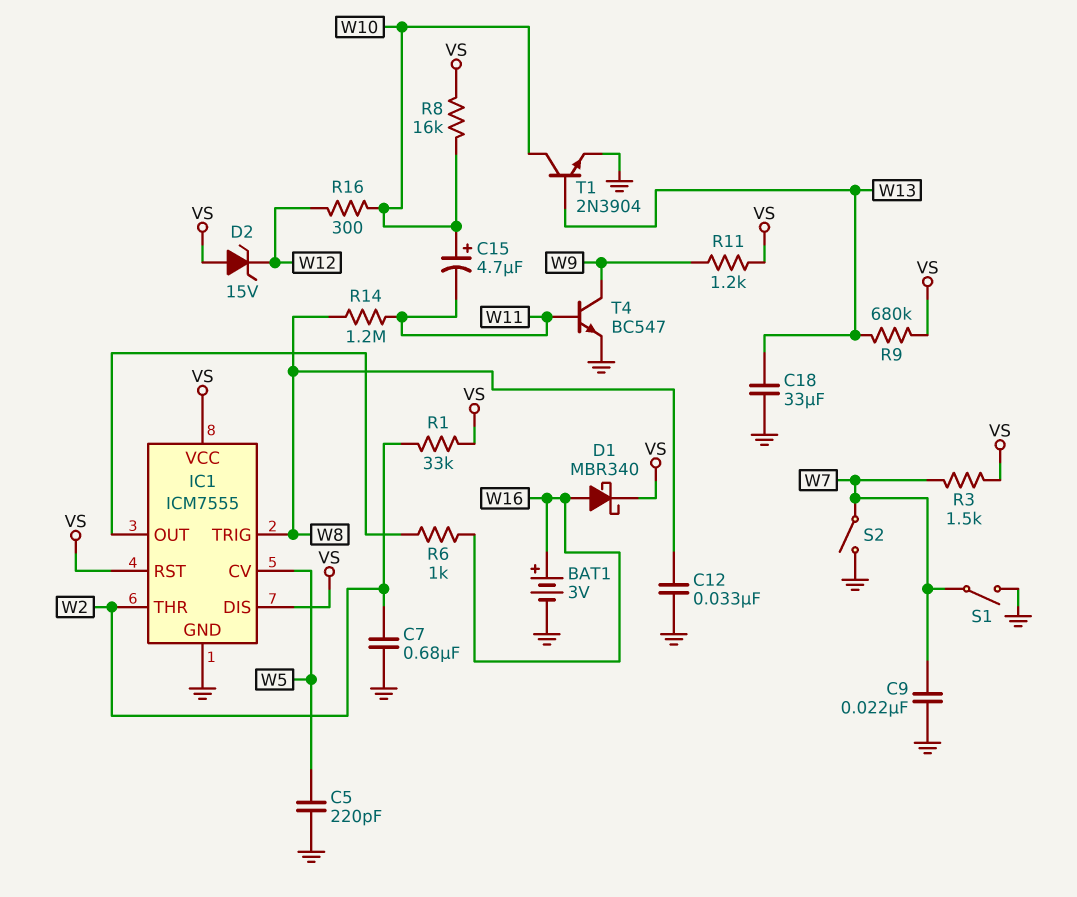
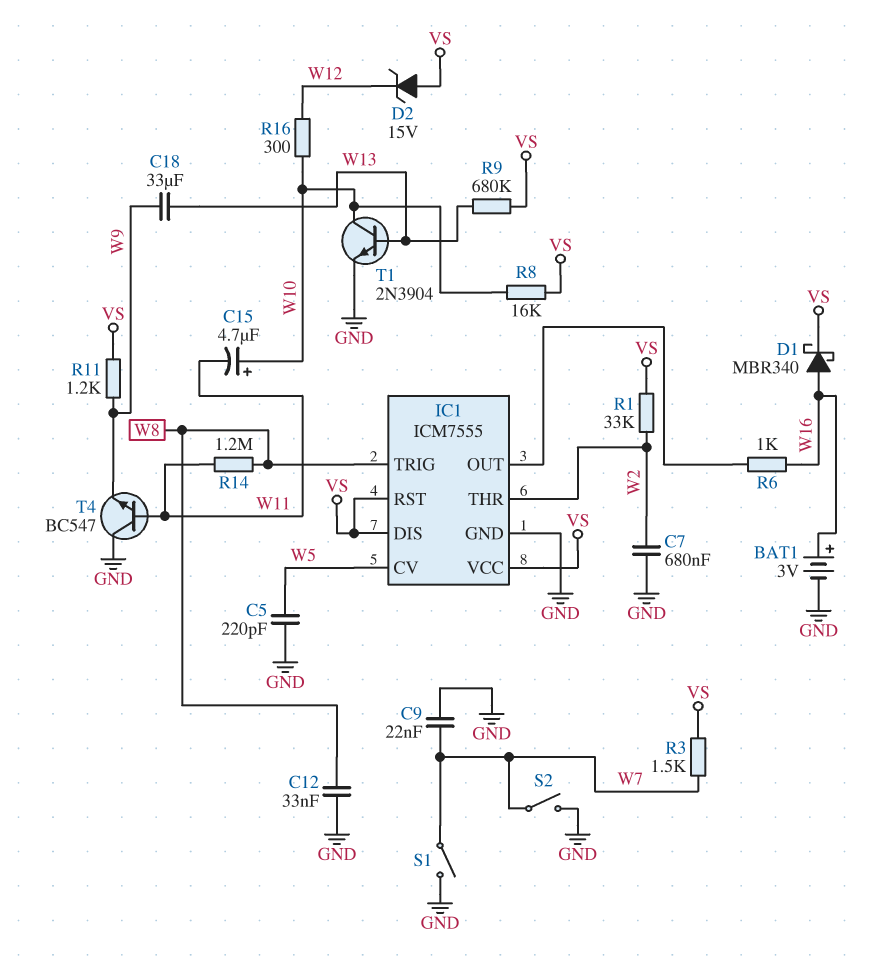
C18: 33uF (GND, W13) -> 33uF (W9, W13)
T4: NPN BC547 (B W11, C W9, E GND) -> NPN BC547 (B W11, C GND, E W9)

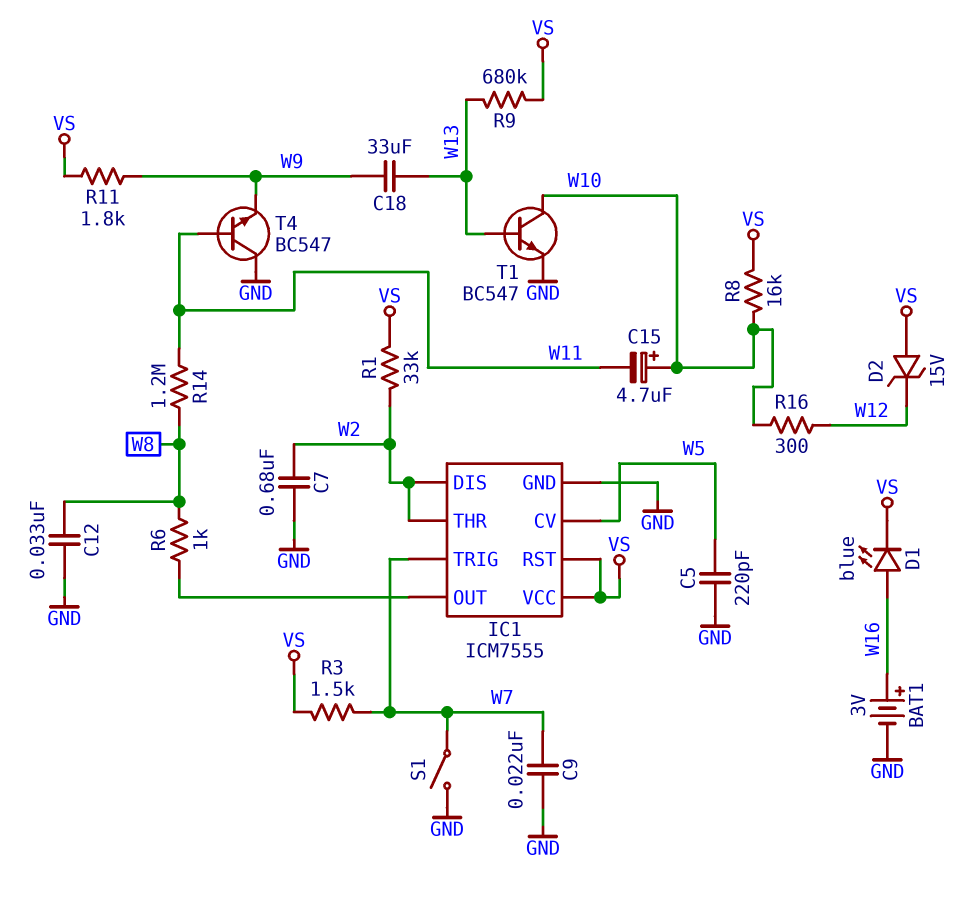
D1: schottky MBR340 (A W16, K VS) -> LED blue (A W16, K VS)
IC1 pin DIS: VS -> W2
IC1 pin TRIG: W8 -> W7
R6: 1k (IC1/OUT, W16) -> 1k (IC1/OUT, W8)
R11: 1.2k (VS, W9) -> 1.8k (VS, W9)
S2: switch (GND, W7) -> none
T1: NPN 2N3904 (B W13, C W10, E GND) -> NPN BC547 (B W13, C W10, E GND)

